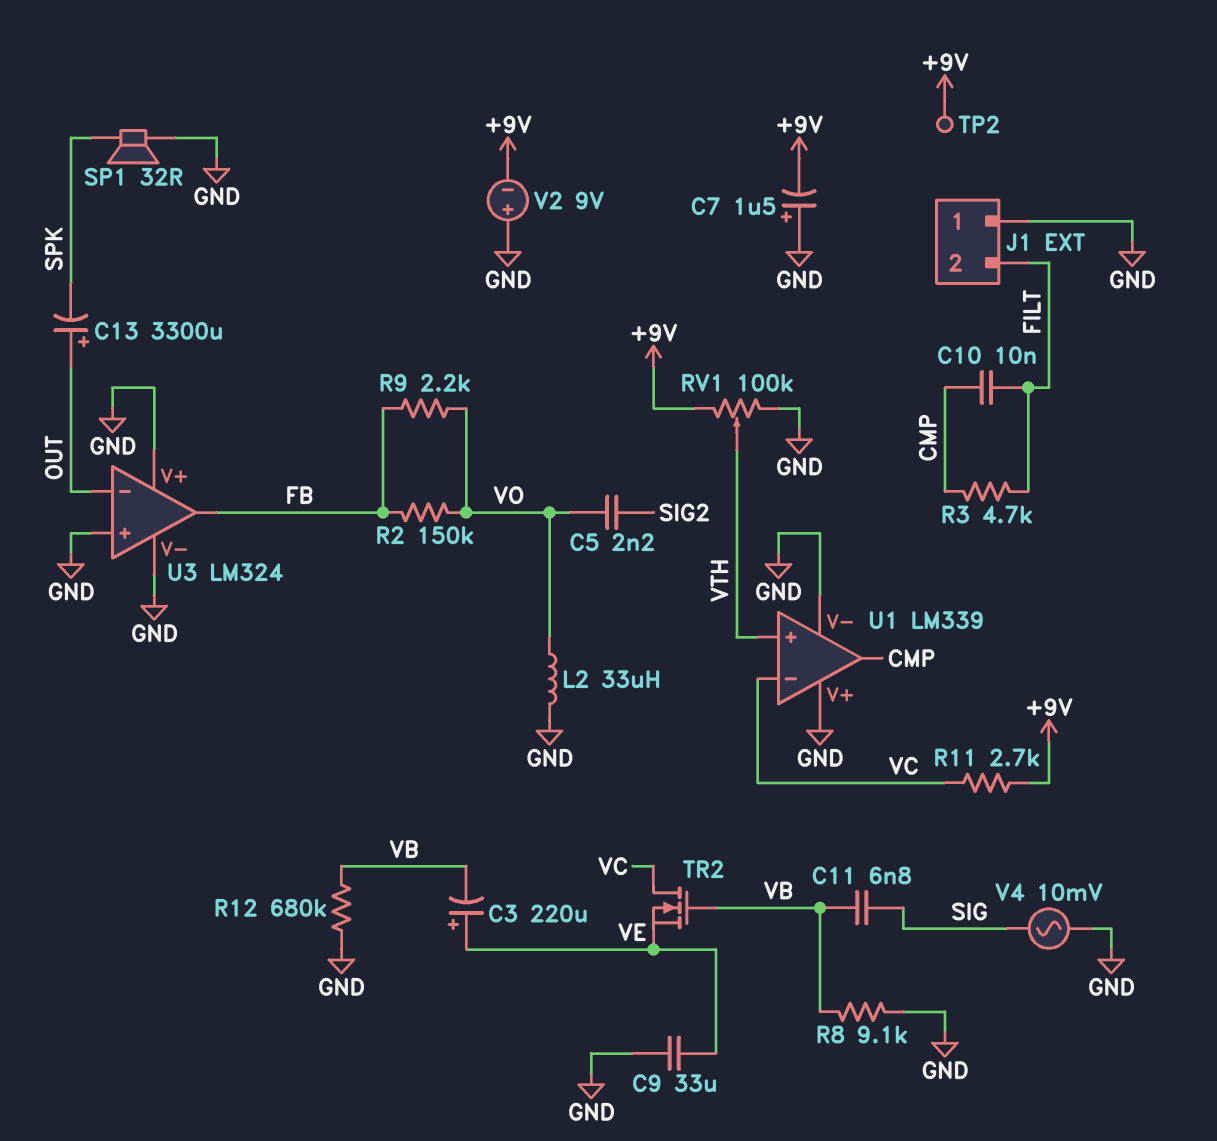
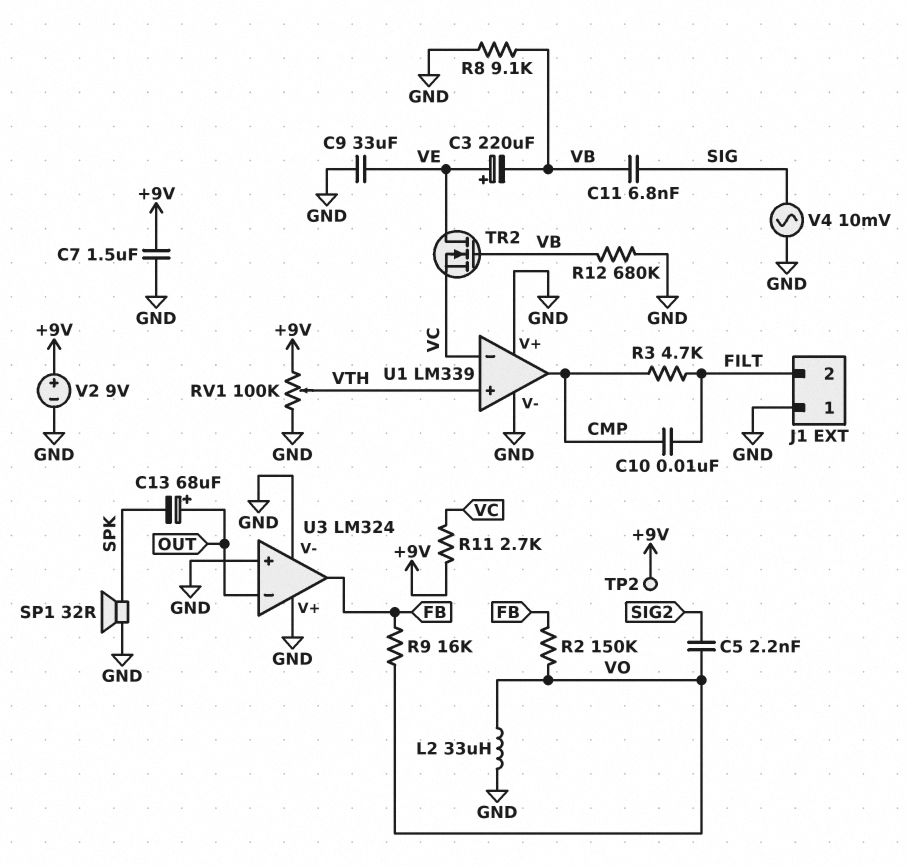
C7: 1.5uF (plus GND, minus +9V) -> 1.5uF (+9V, GND)
C13: 3300uF (plus OUT, minus SPK) -> 68uF (plus OUT, minus SPK)
R9: 2.2k (FB, VO) -> 16k (FB, VO)
TR2: NMOS (G VB, D VC, S VE) -> NMOS (G VB, D VE, S VC)
V2: 9V (plus GND, minus +9V) -> 9V (plus +9V, minus GND)

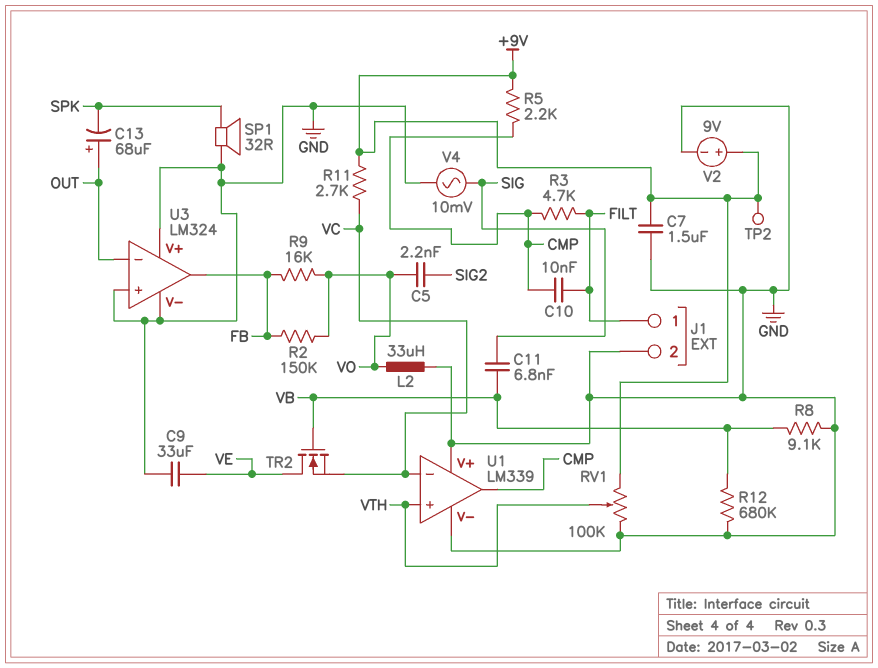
C3: 220uF (plus VE, minus VB) -> none
J1 pin 1: GND -> FILT
J1 pin 2: FILT -> GND
R5: none -> 2.2k (+9V, CMP)

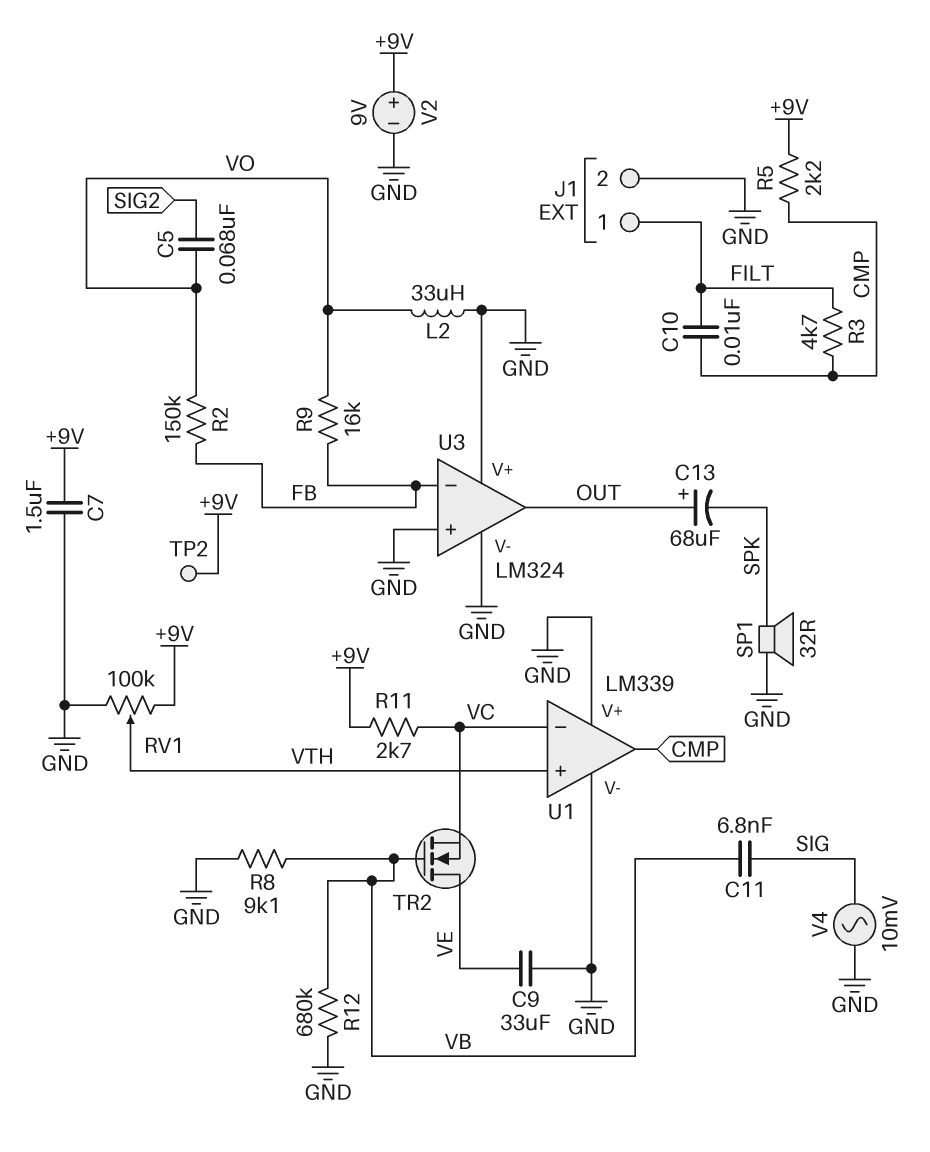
C5: 2.2nF (SIG2, VO) -> 68nF (SIG2, VO)
U3 pin in-: OUT -> FB
U3 pin out: FB -> OUT

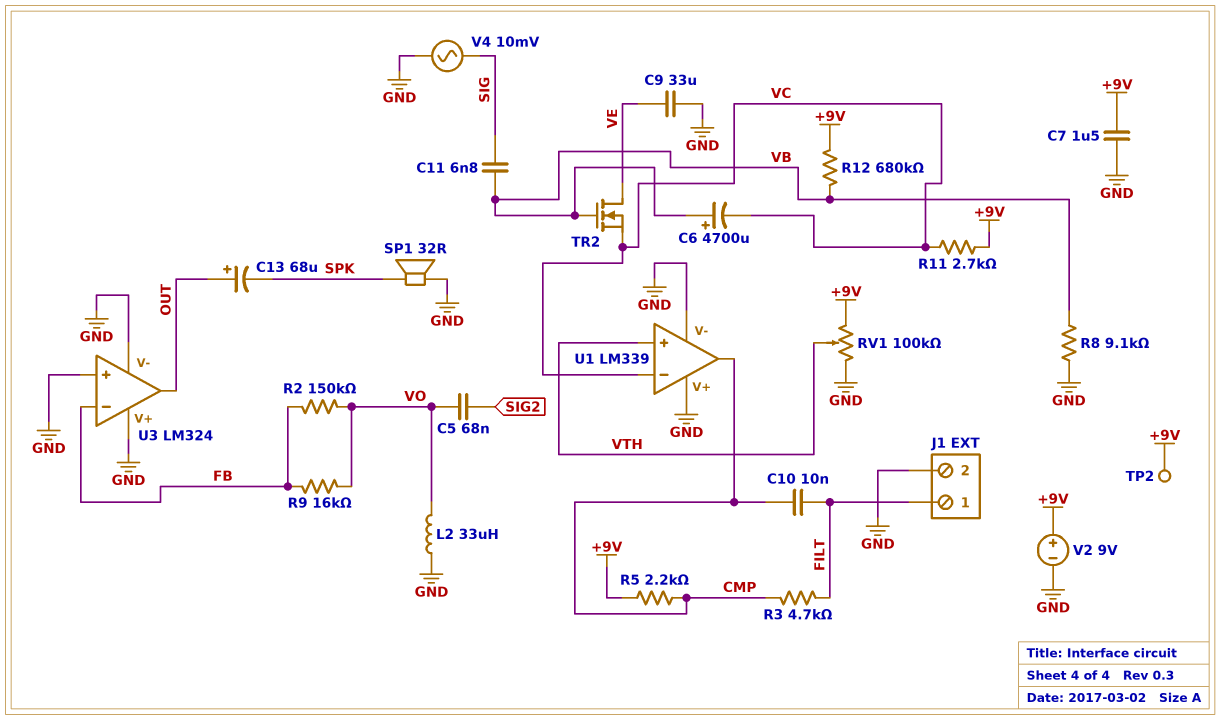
C6: none -> 4700uF (plus VB, minus VC)
R12: 680k (GND, VB) -> 680k (+9V, VB)

